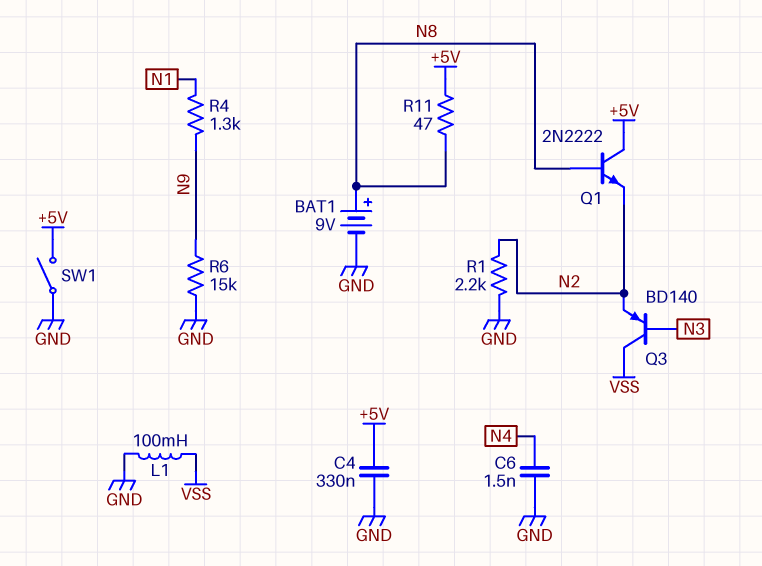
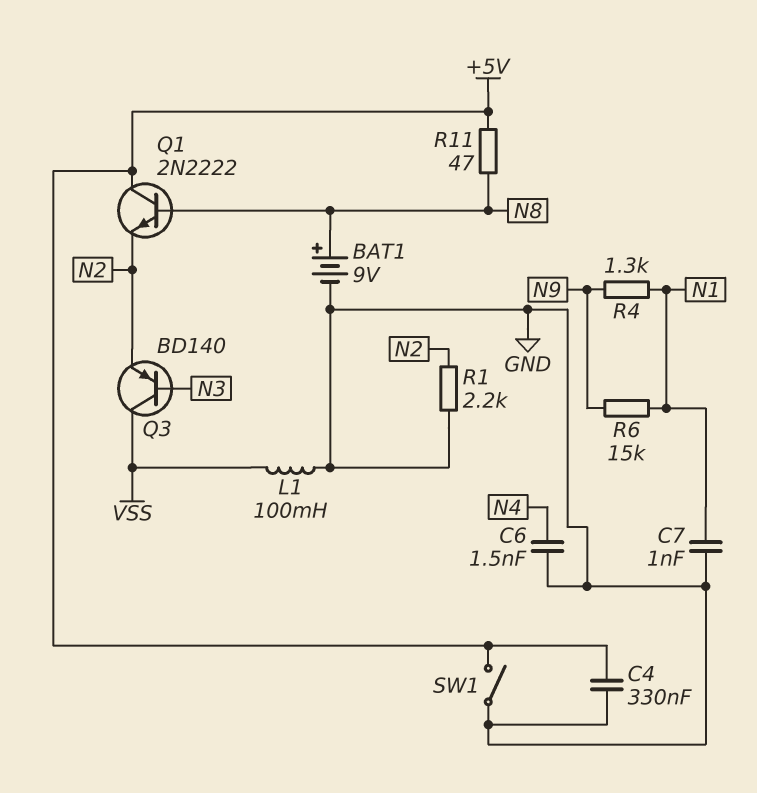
C7: none -> 1nF (GND, N1)
R6: 15k (GND, N9) -> 15k (N1, N9)

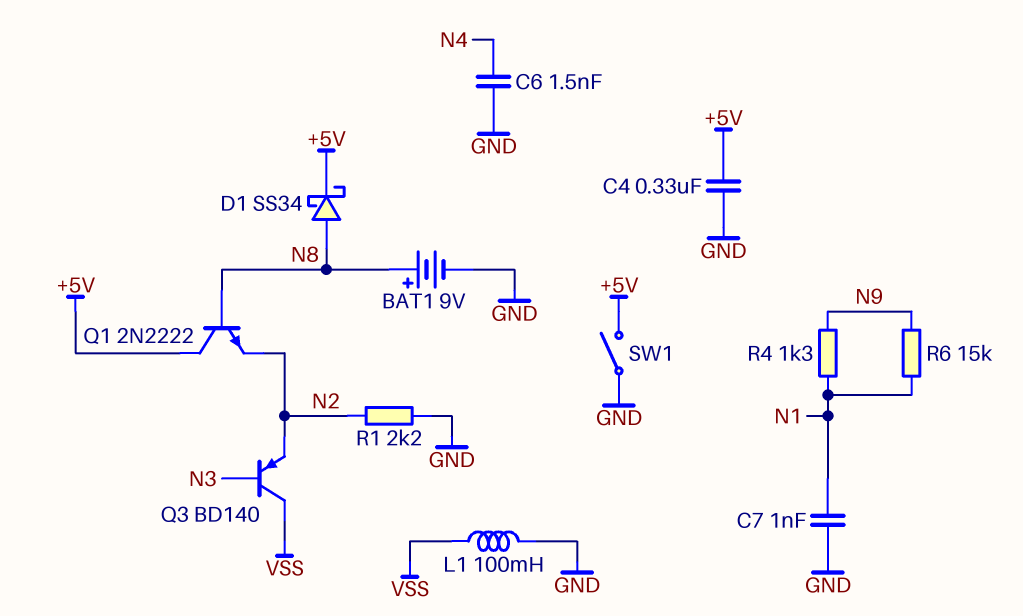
D1: none -> schottky SS34 (A N8, K +5V)
R11: 47 (+5V, N8) -> none

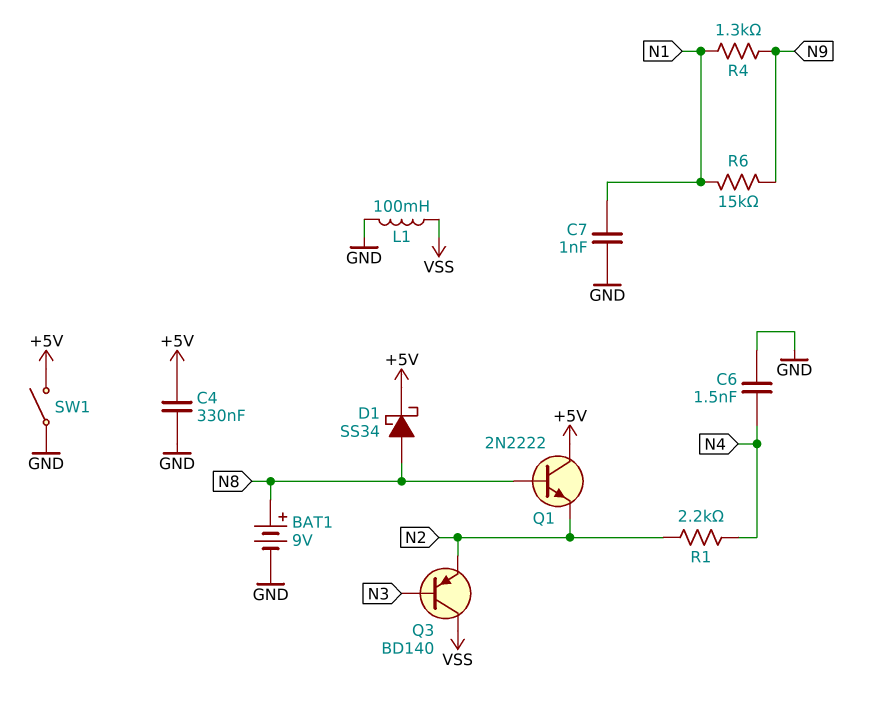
R1: 2.2k (GND, N2) -> 2.2k (N2, N4)

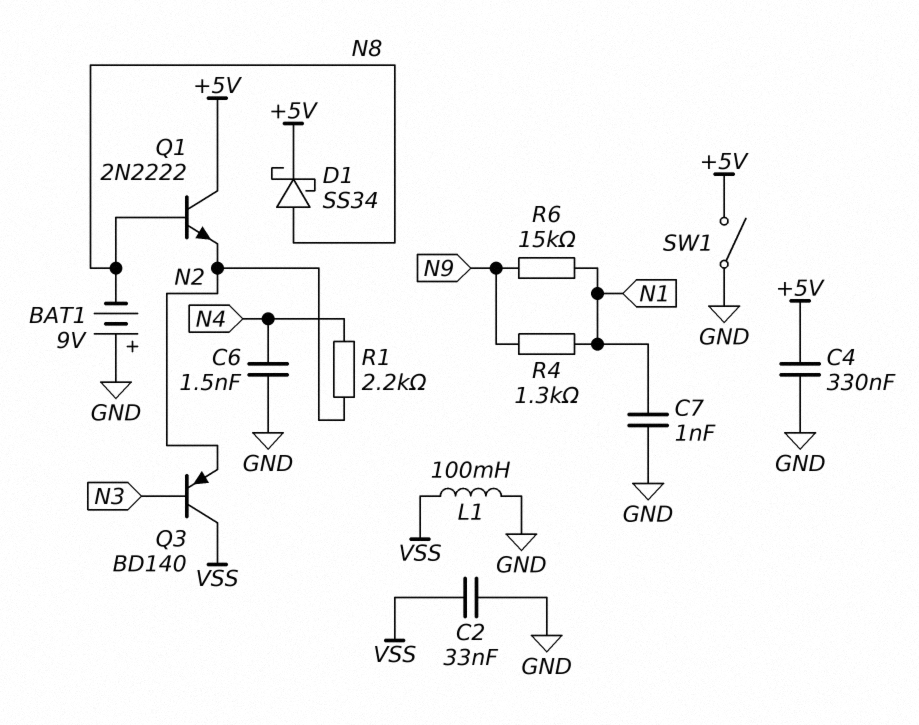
BAT1: 9V (plus N8, minus GND) -> 9V (plus GND, minus N8)
C2: none -> 33nF (GND, VSS)

